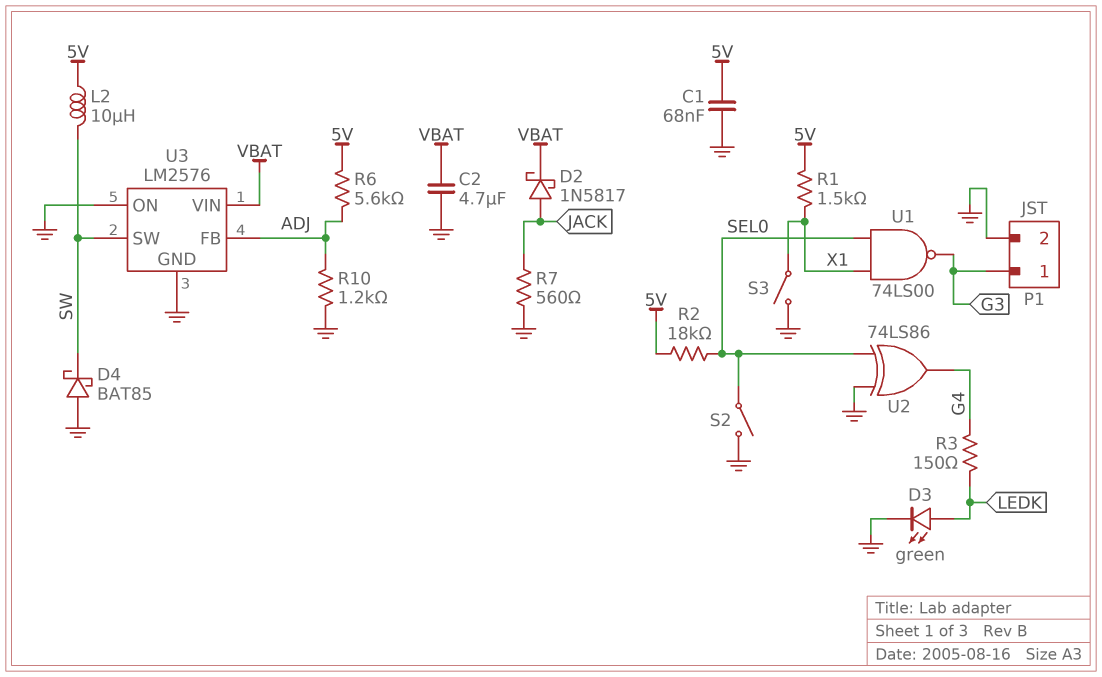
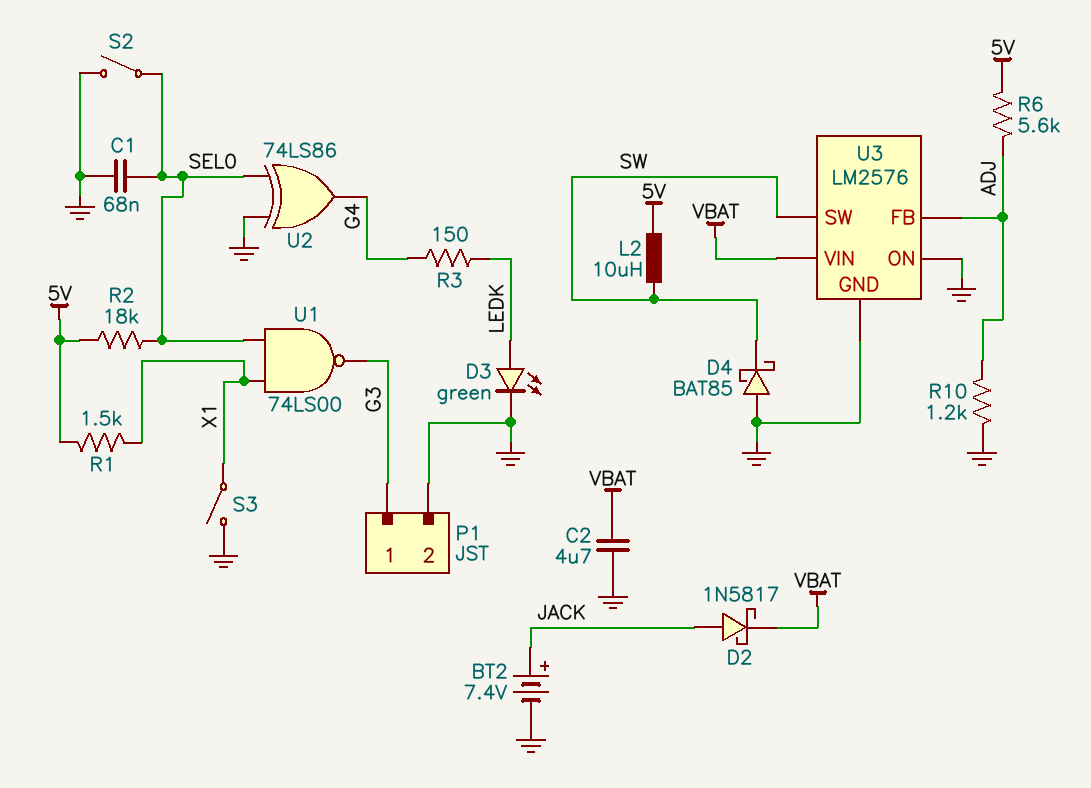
BT2: none -> 7.4V (plus JACK, minus GND)
C1: 68nF (5V, GND) -> 68nF (GND, SEL0)
R7: 560 (GND, JACK) -> none

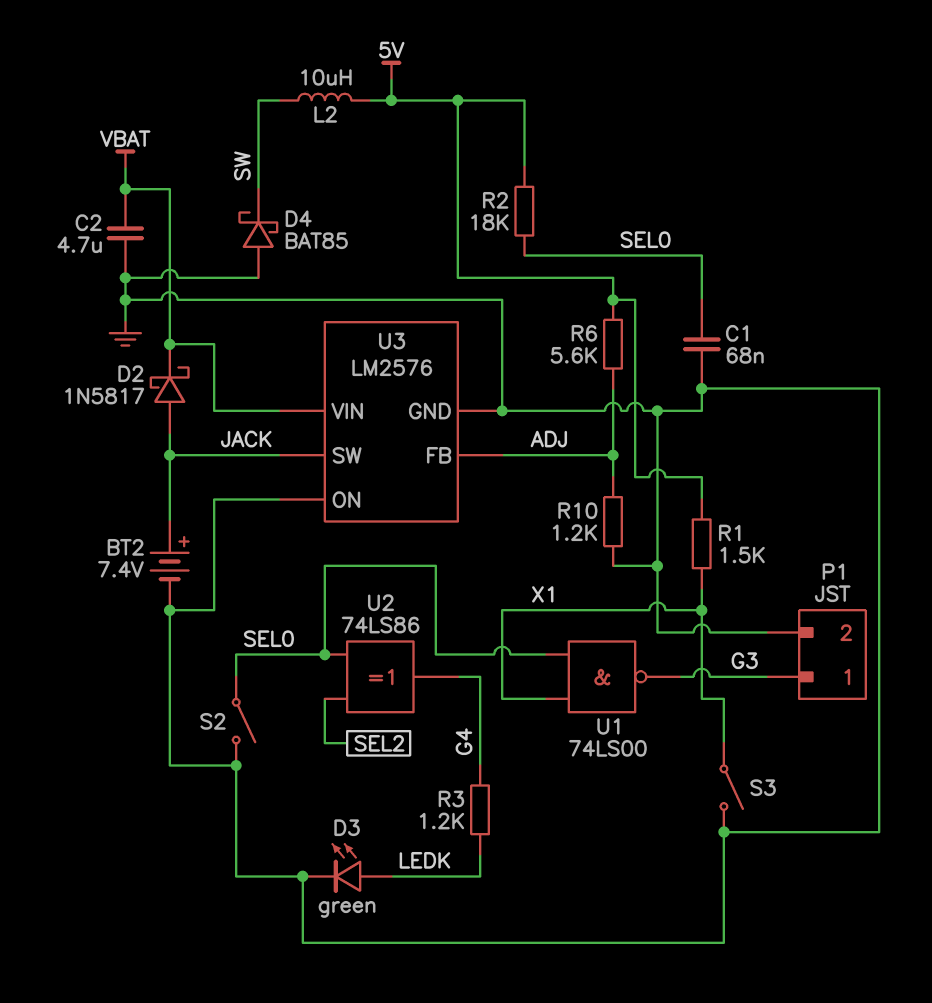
R3: 150 (G4, LEDK) -> 1.2k (G4, LEDK)
U2: XOR 74LS86 (in GND, in SEL0, out G4) -> XOR 74LS86 (in SEL0, in SEL2, out G4)
U3 pin SW: SW -> JACK

